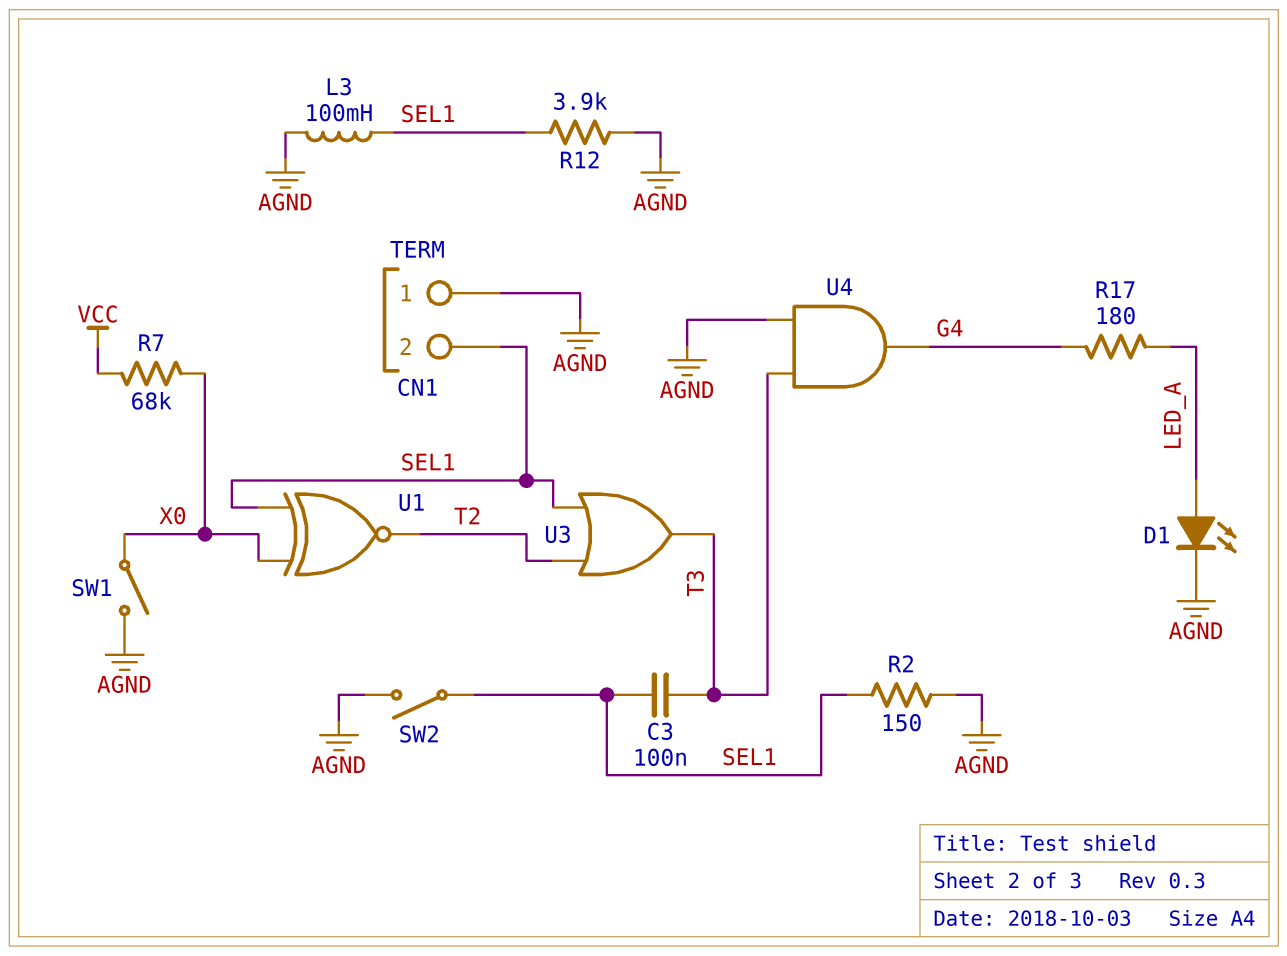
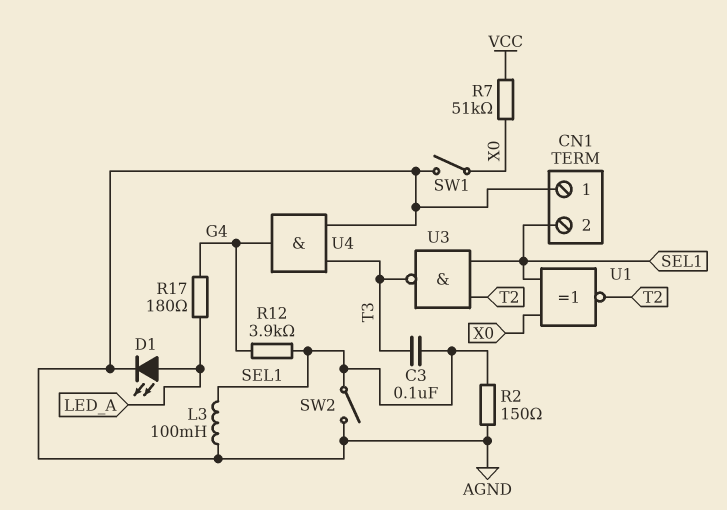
R7: 68k (VCC, X0) -> 51k (VCC, X0)
R12: 3.9k (AGND, SEL1) -> 3.9k (G4, SEL1)
U3: OR (in SEL1, in T2, out T3) -> NAND (in SEL1, in T2, out T3)

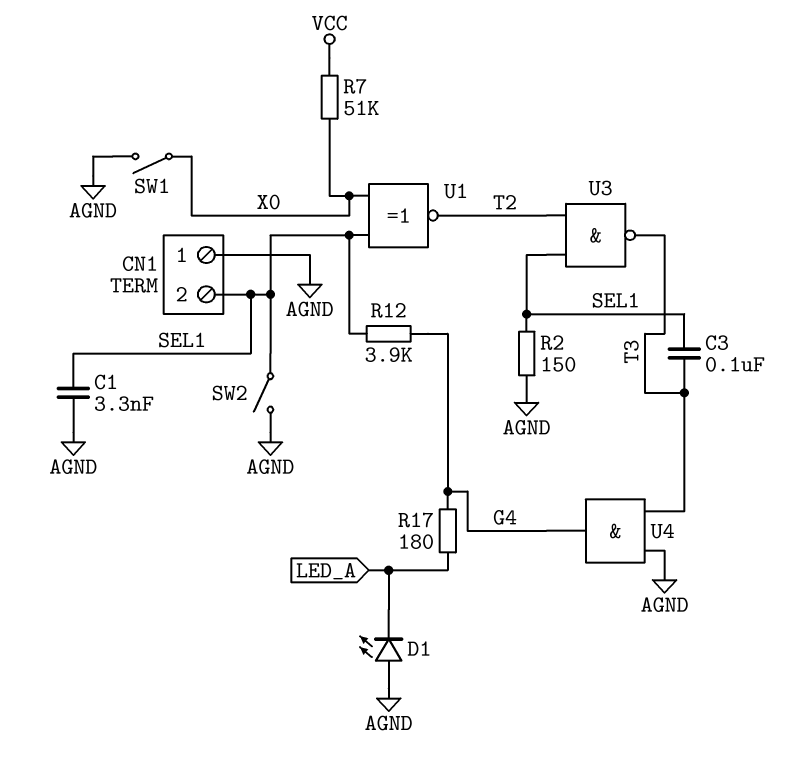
C1: none -> 3.3nF (AGND, SEL1)
D1: LED (A LED_A, K AGND) -> LED (A AGND, K LED_A)
L3: 100mH (AGND, SEL1) -> none

